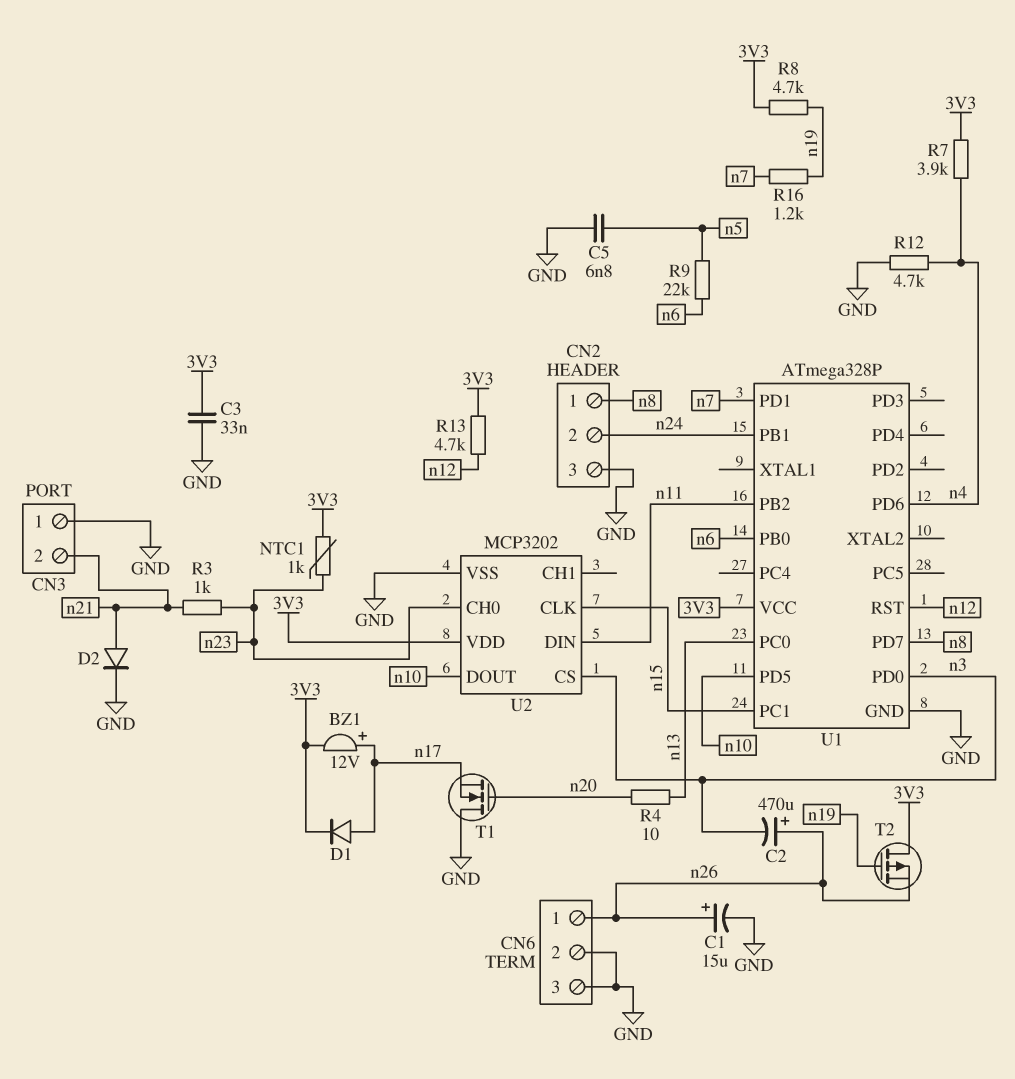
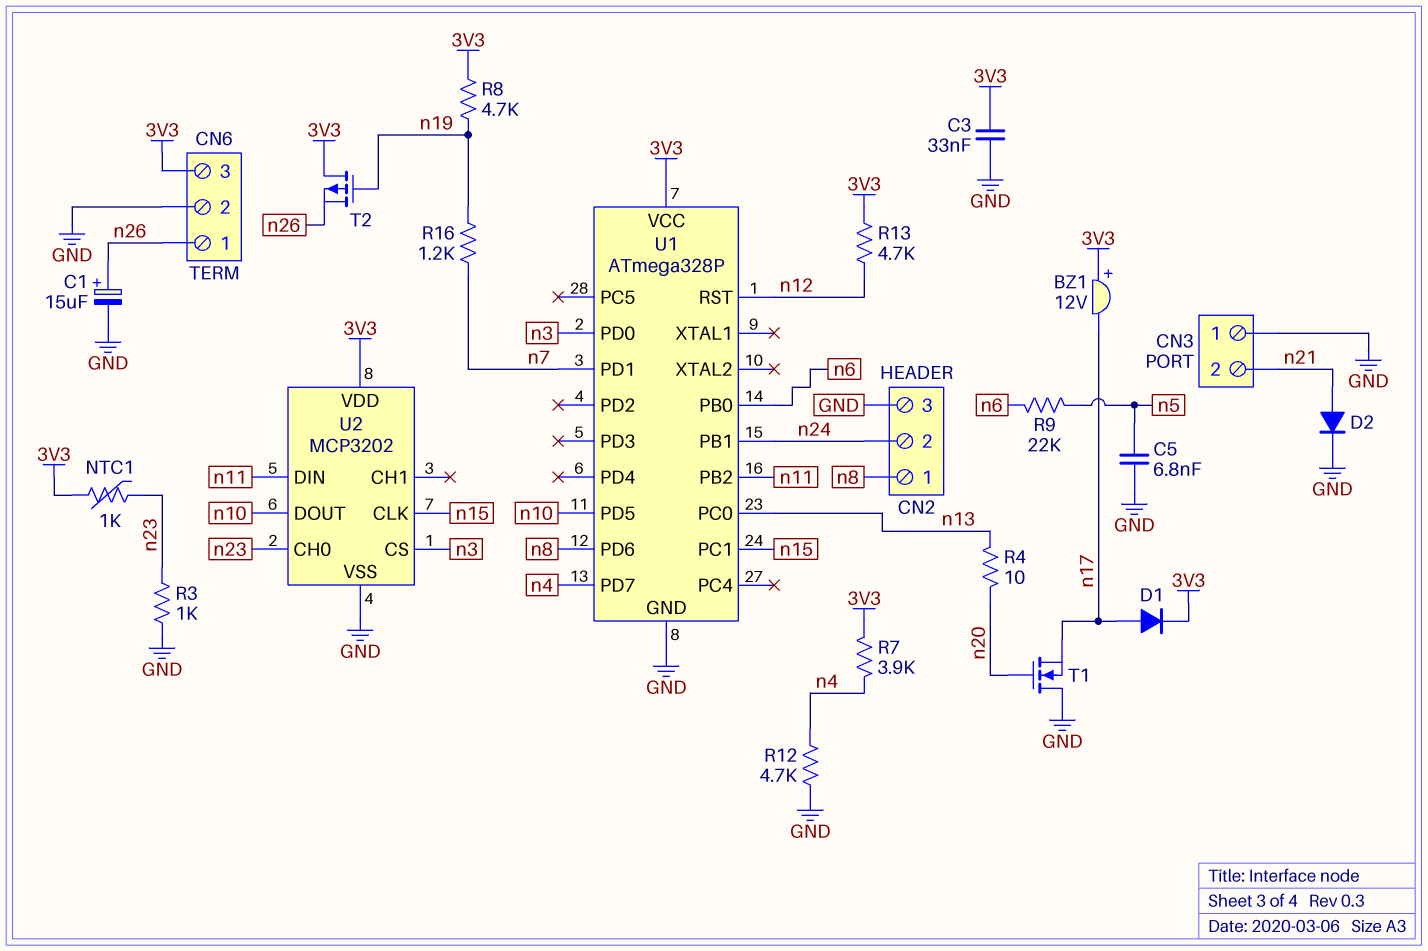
BZ1: buzzer 12V (plus n17, minus 3V3) -> buzzer 12V (plus 3V3, minus n17)
C2: 470uF (plus n26, minus n3) -> none
CN6 pin 3: GND -> 3V3
R3: 1k (n21, n23) -> 1k (GND, n23)
U1 pin PD6: n4 -> n8
U1 pin PD7: n8 -> n4

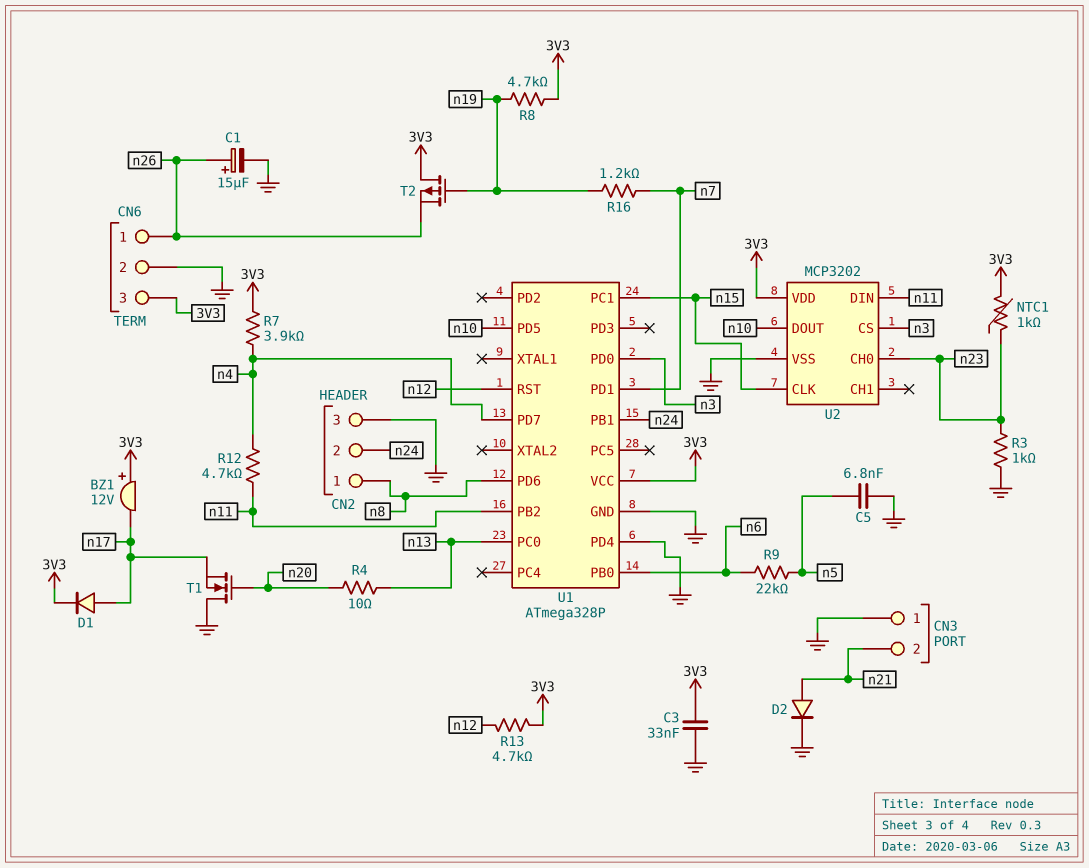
R12: 4.7k (GND, n4) -> 4.7k (n4, n11)
U1 pin PD4: none -> GND

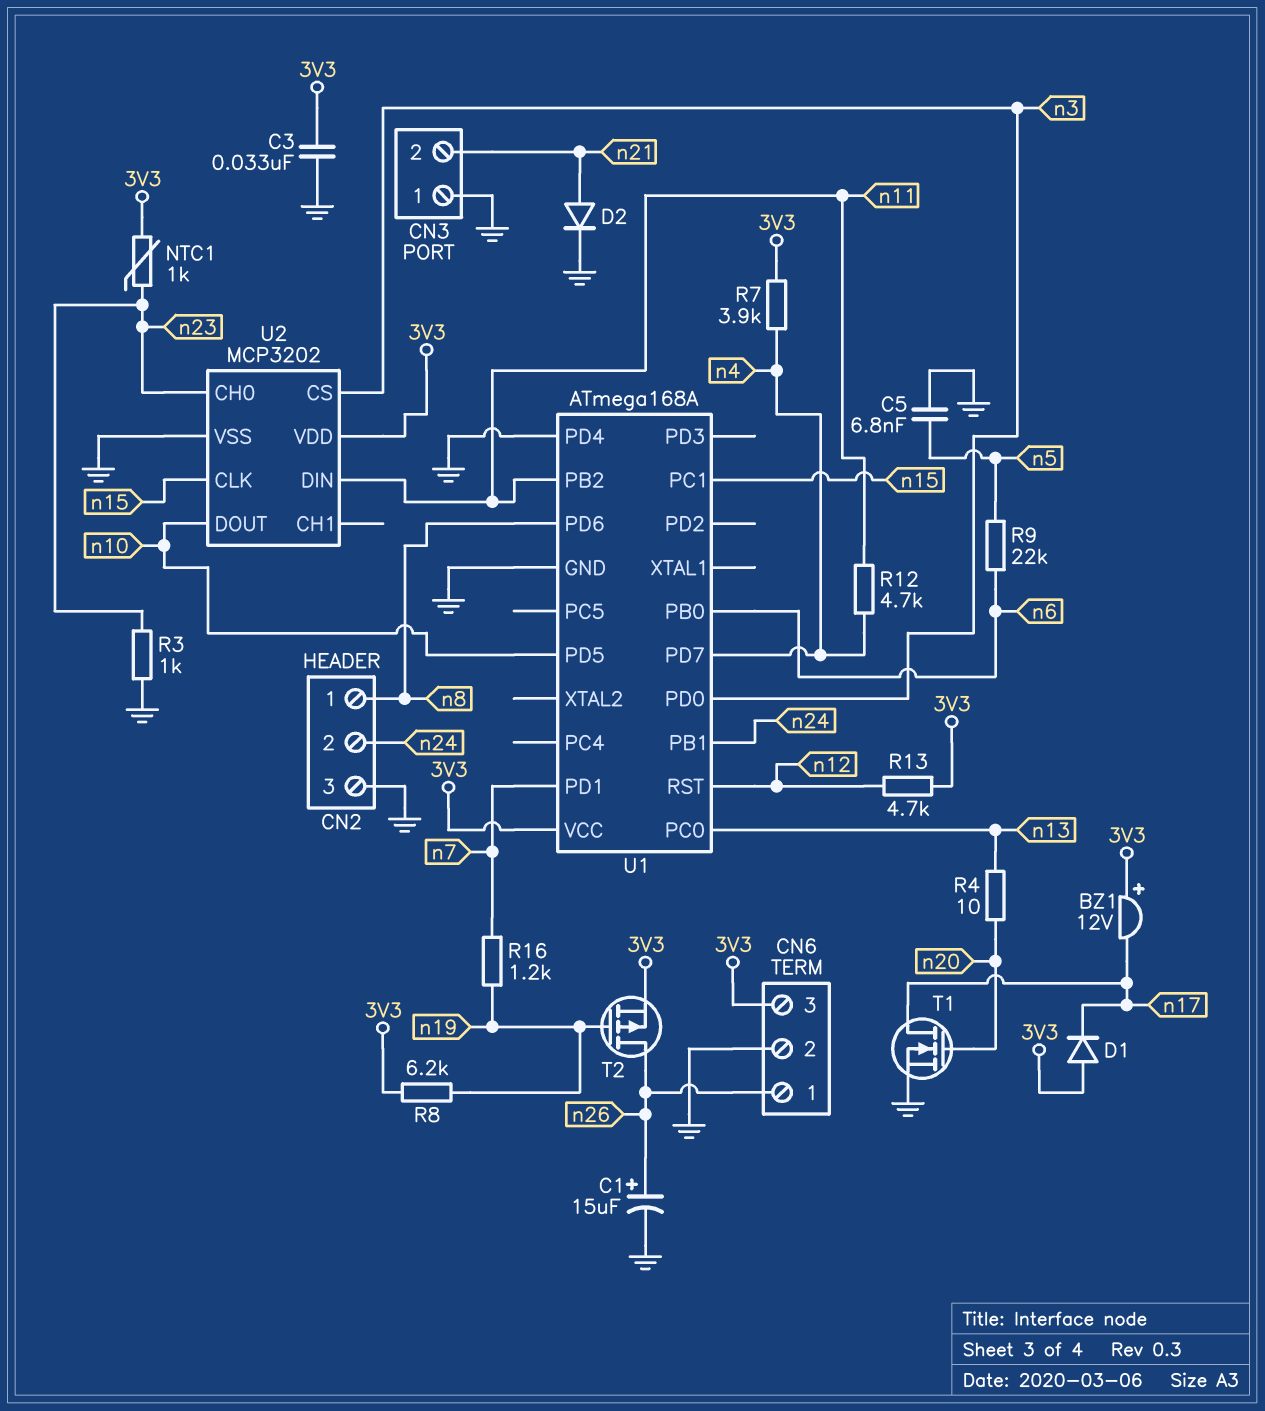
D1: diode (A n17, K 3V3) -> diode (A 3V3, K n17)
R8: 4.7k (3V3, n19) -> 6.2k (3V3, n19)
T1: NMOS (G n20, D GND, S n17) -> NMOS (G n20, D n17, S GND)
T2: PMOS (G n19, D 3V3, S n26) -> PMOS (G n19, D n26, S 3V3)
U1: ATmega328P -> ATmega168A

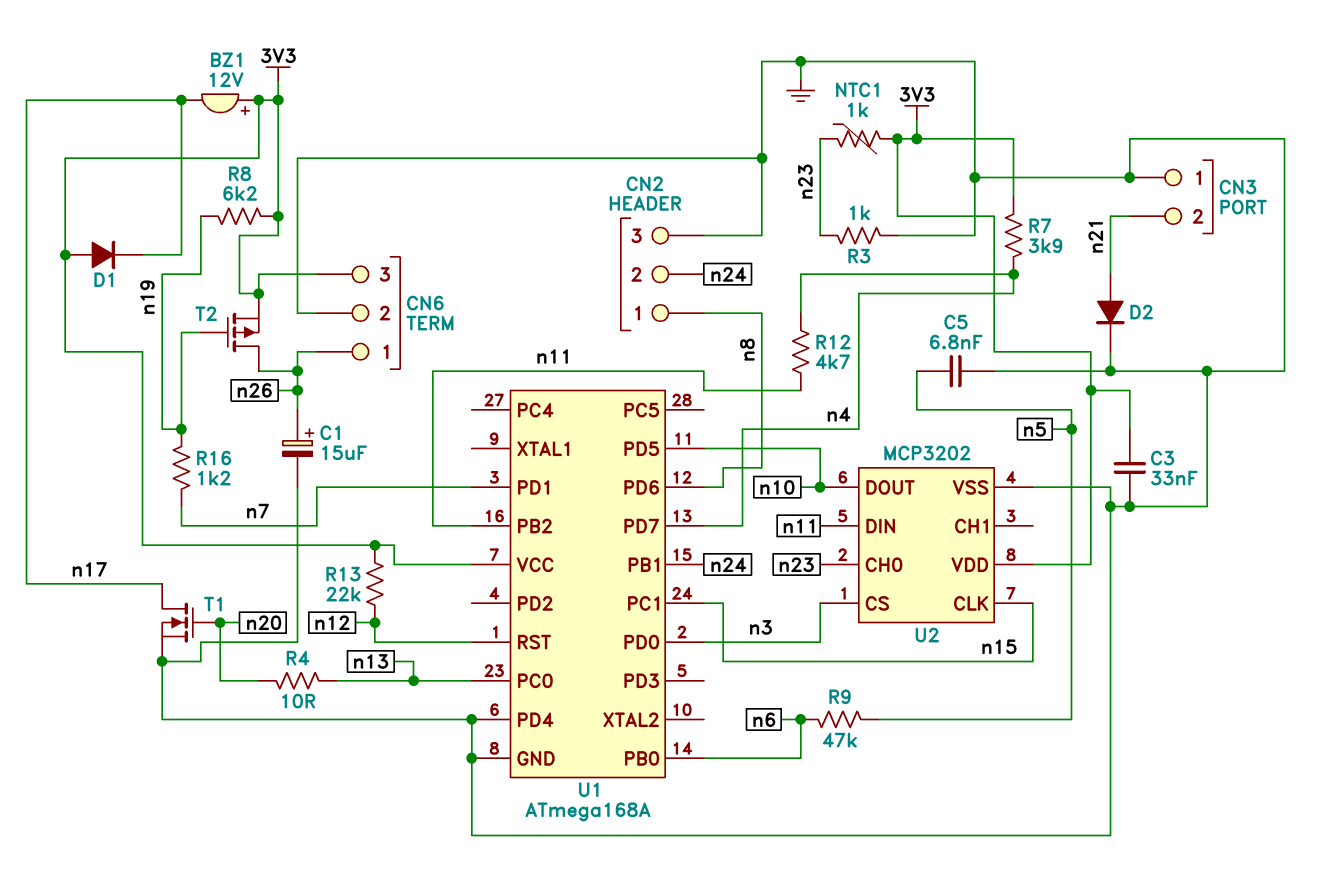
R9: 22k (n5, n6) -> 47k (n5, n6)
R13: 4.7k (3V3, n12) -> 22k (3V3, n12)

